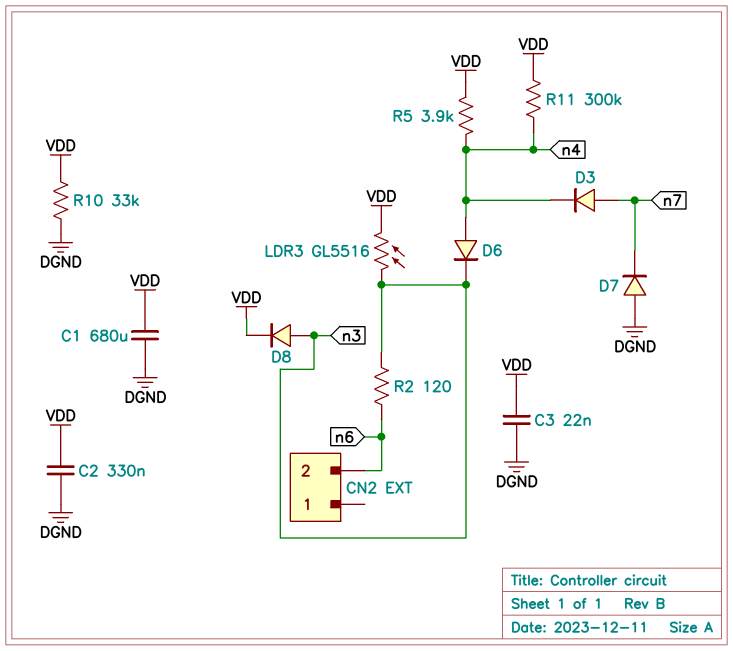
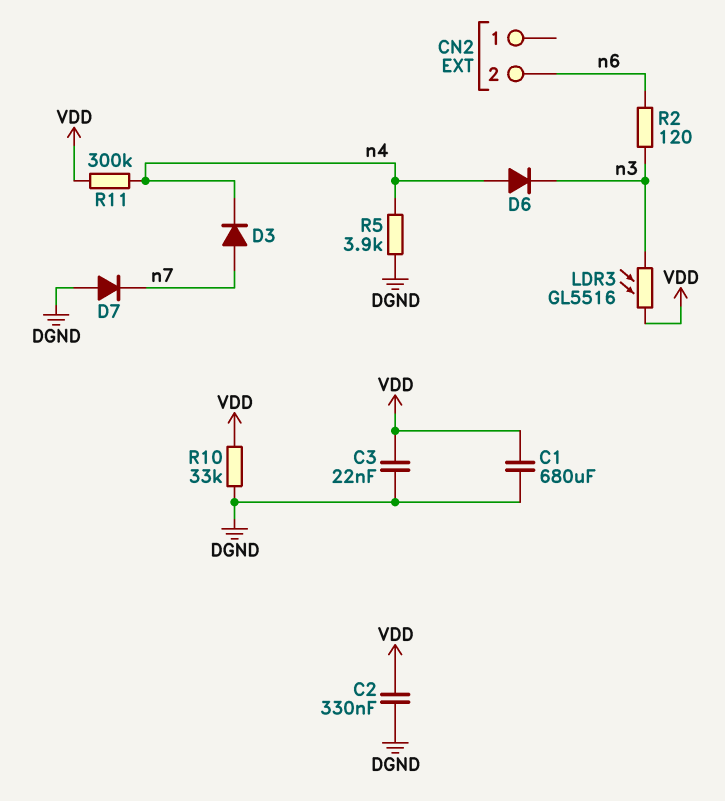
D8: diode (A n3, K VDD) -> none
R5: 3.9k (VDD, n4) -> 3.9k (DGND, n4)

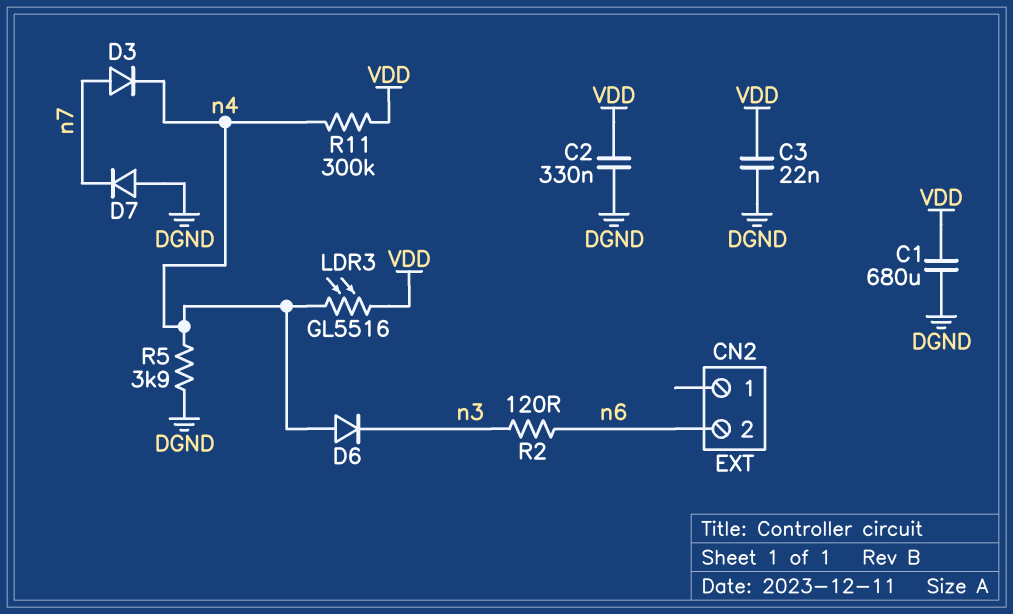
LDR3: GL5516 (VDD, n3) -> GL5516 (VDD, n4)
R10: 33k (DGND, VDD) -> none

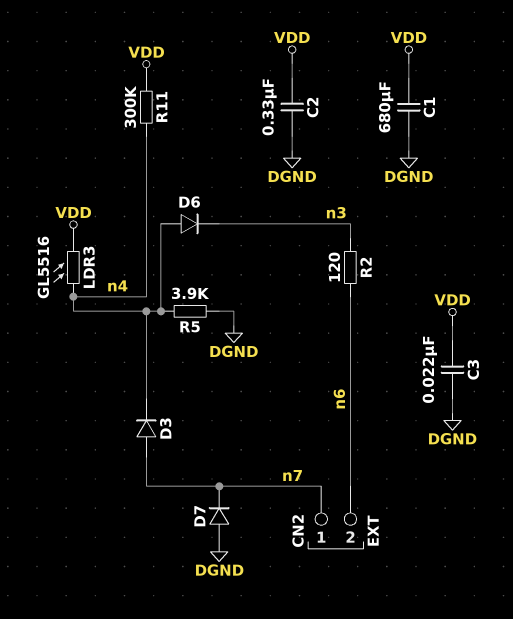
CN2 pin 1: none -> n7

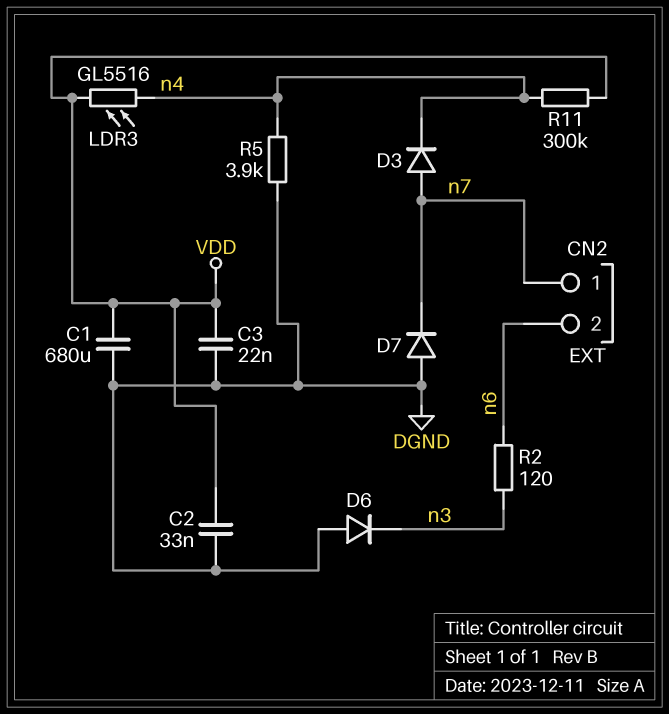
C2: 330nF (DGND, VDD) -> 33nF (DGND, VDD)
D6: diode (A n4, K n3) -> diode (A DGND, K n3)

